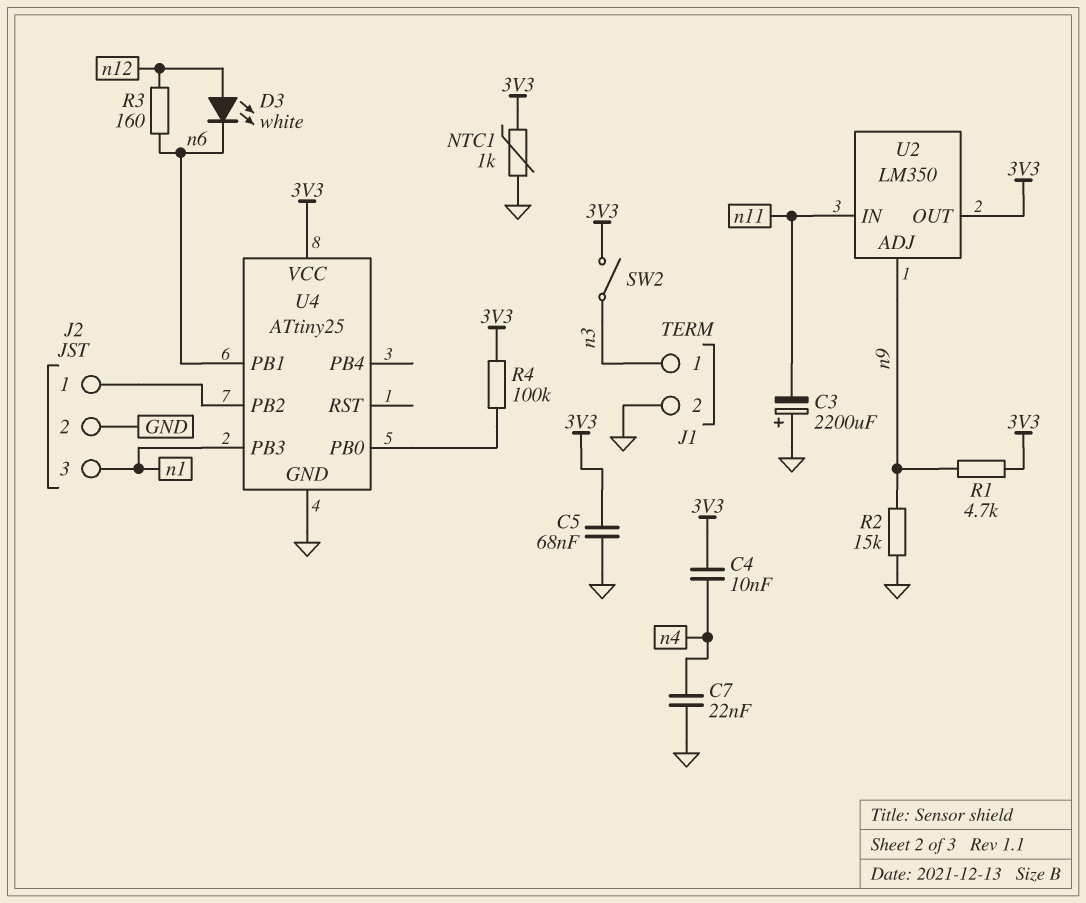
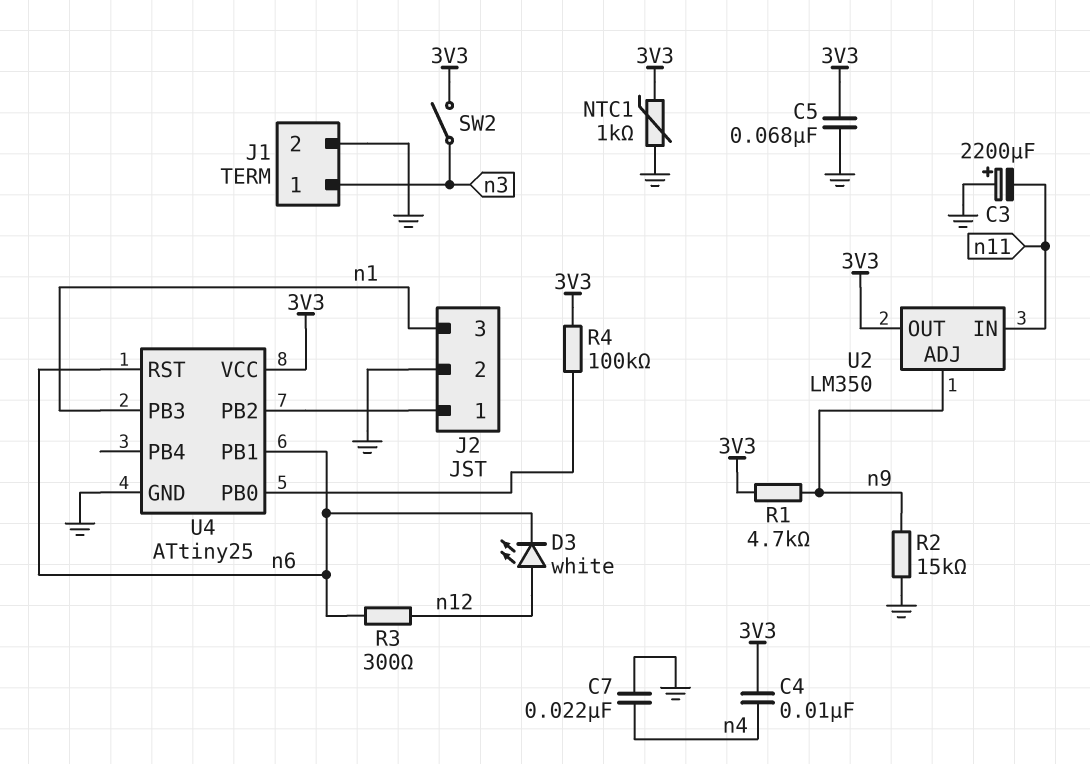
R3: 160 (n6, n12) -> 300 (n6, n12)
U4 pin RST: none -> n6

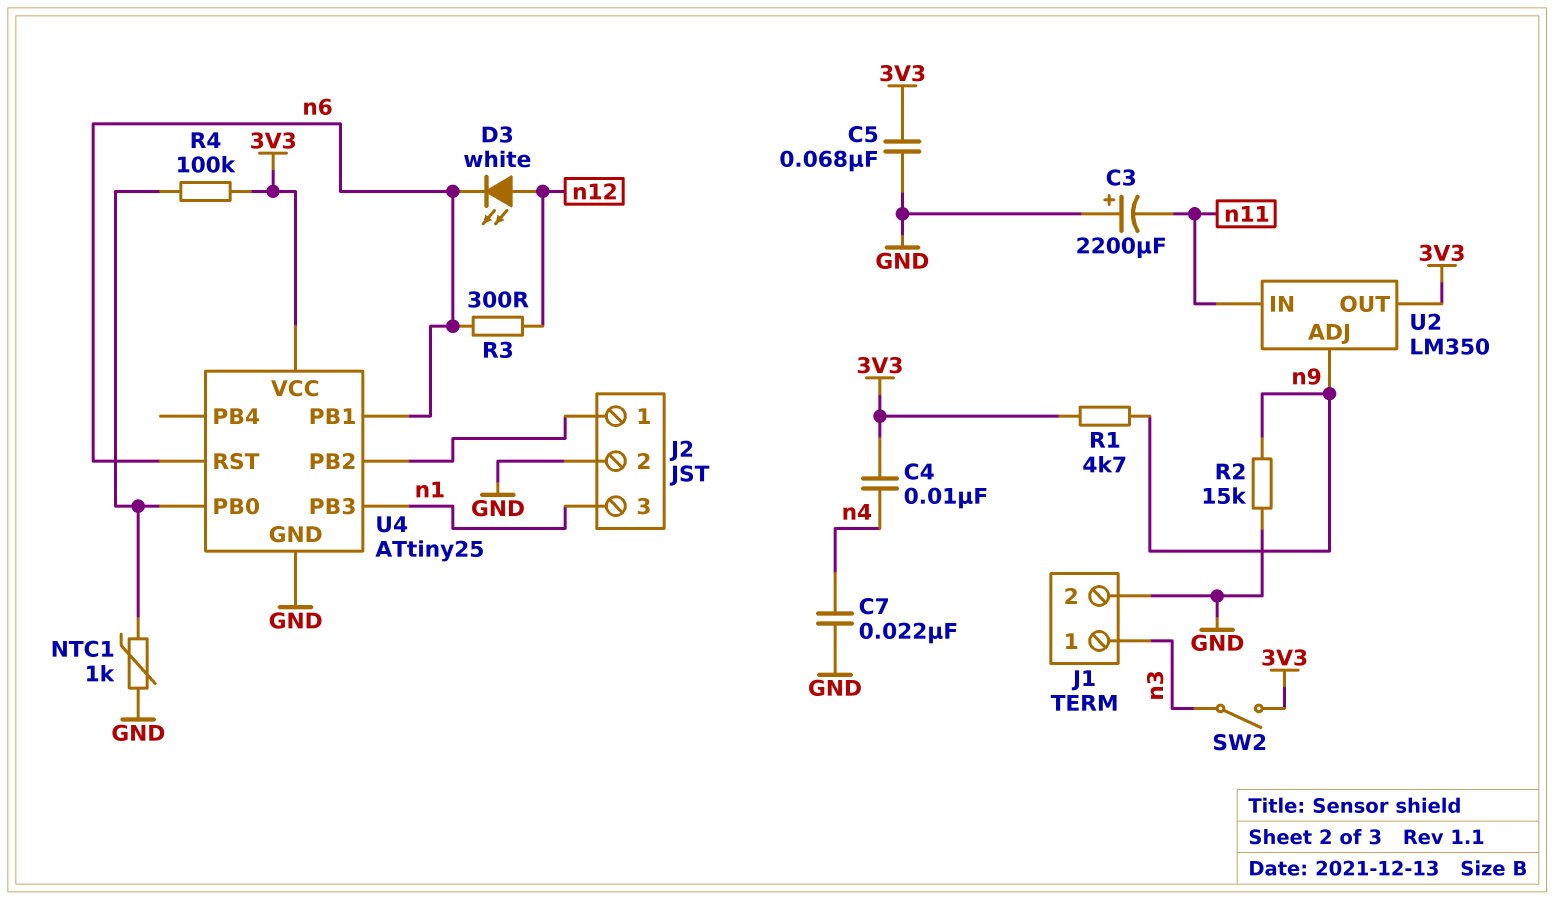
NTC1: 1k (3V3, GND) -> 1k (GND, U4/PB0)

